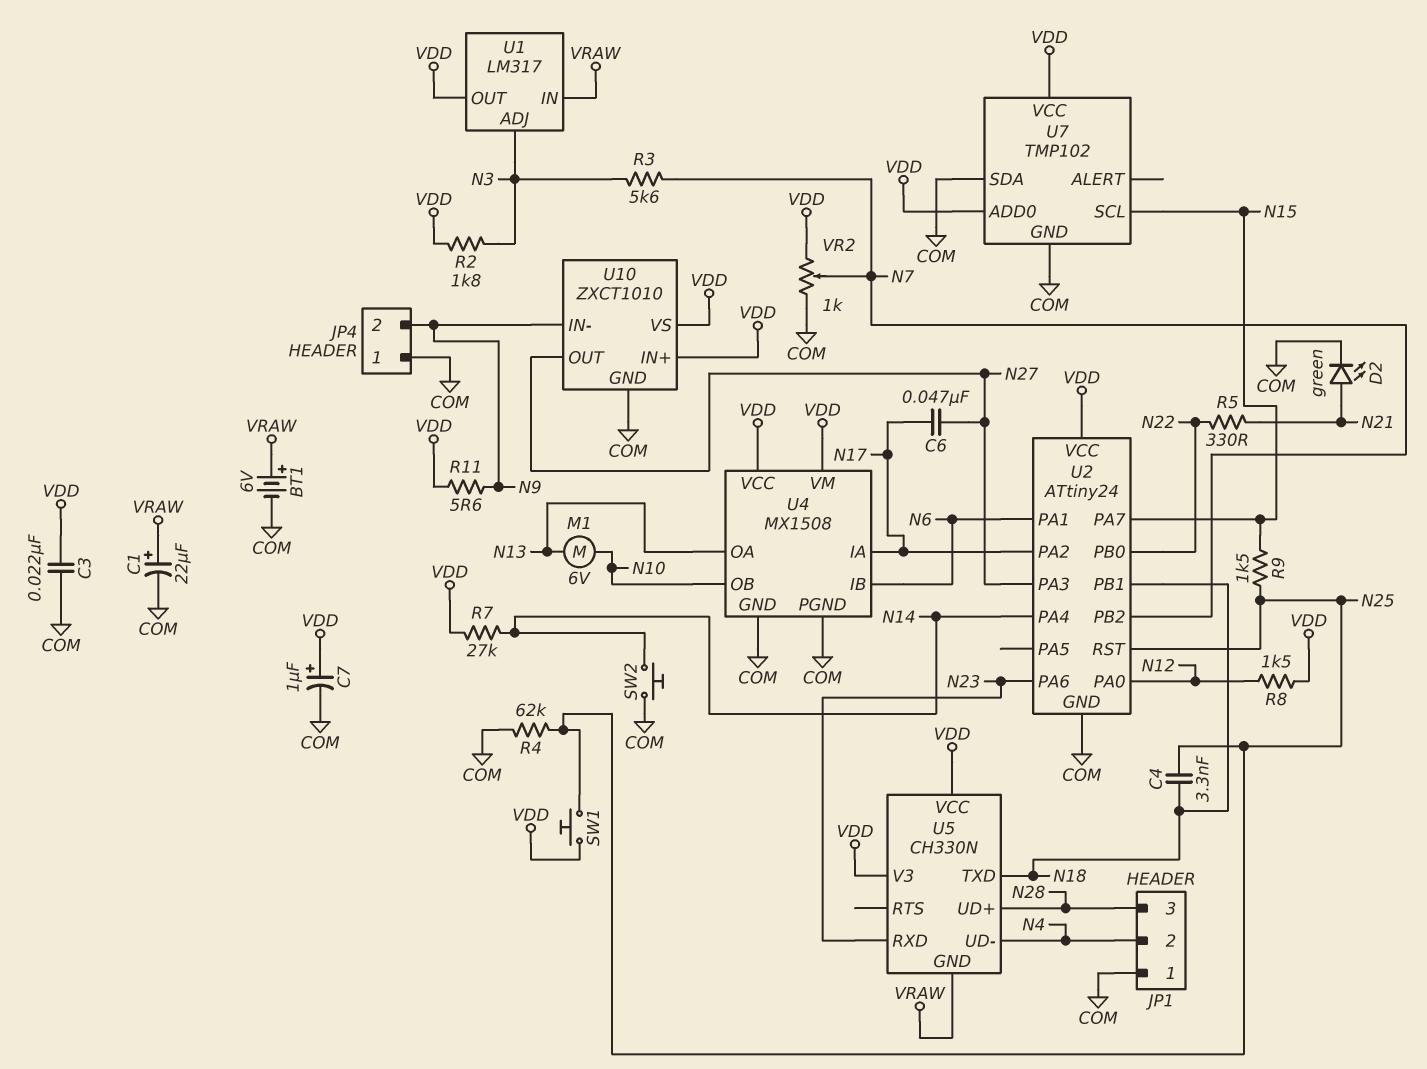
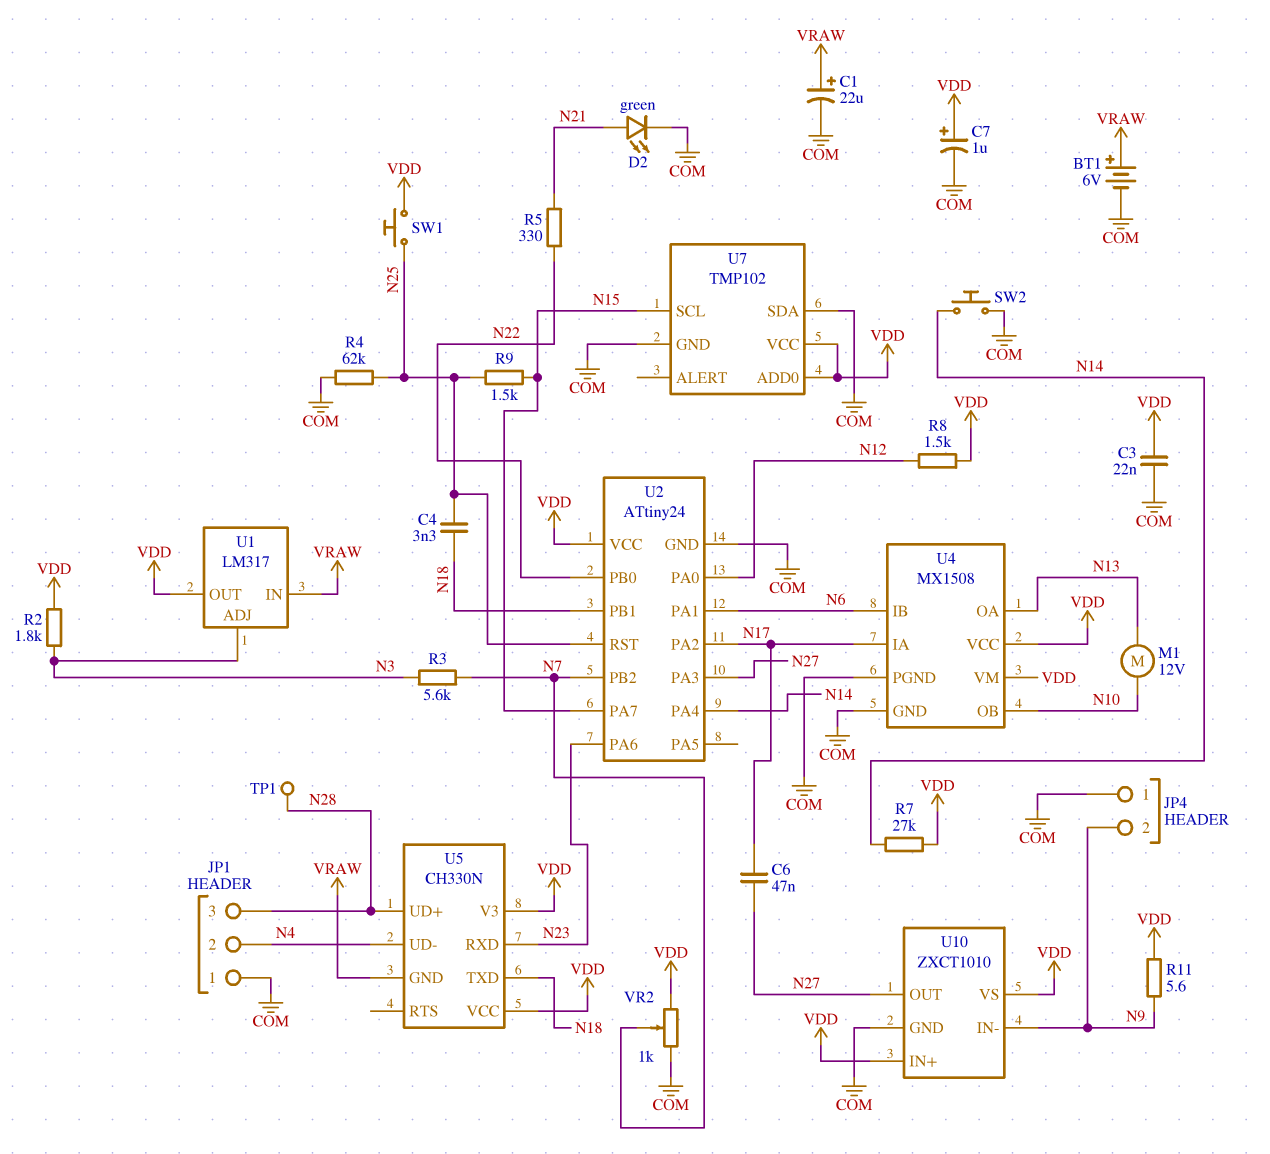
M1: motor 6V (N10, N13) -> motor 12V (N10, N13)
TP1: none -> test point (N28)

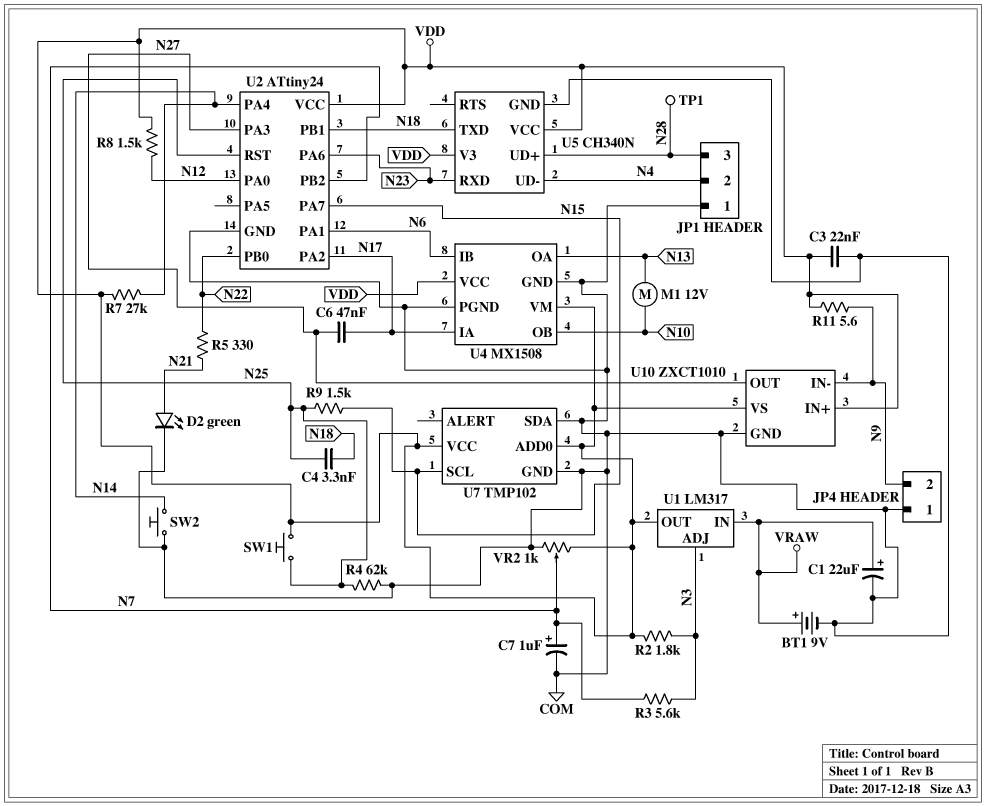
BT1: 6V (plus VRAW, minus COM) -> 9V (plus VRAW, minus COM)
C7: 1uF (plus VDD, minus COM) -> 1uF (plus N7, minus COM)
U5: CH330N -> CH340N
U5 pin GND: VRAW -> COM

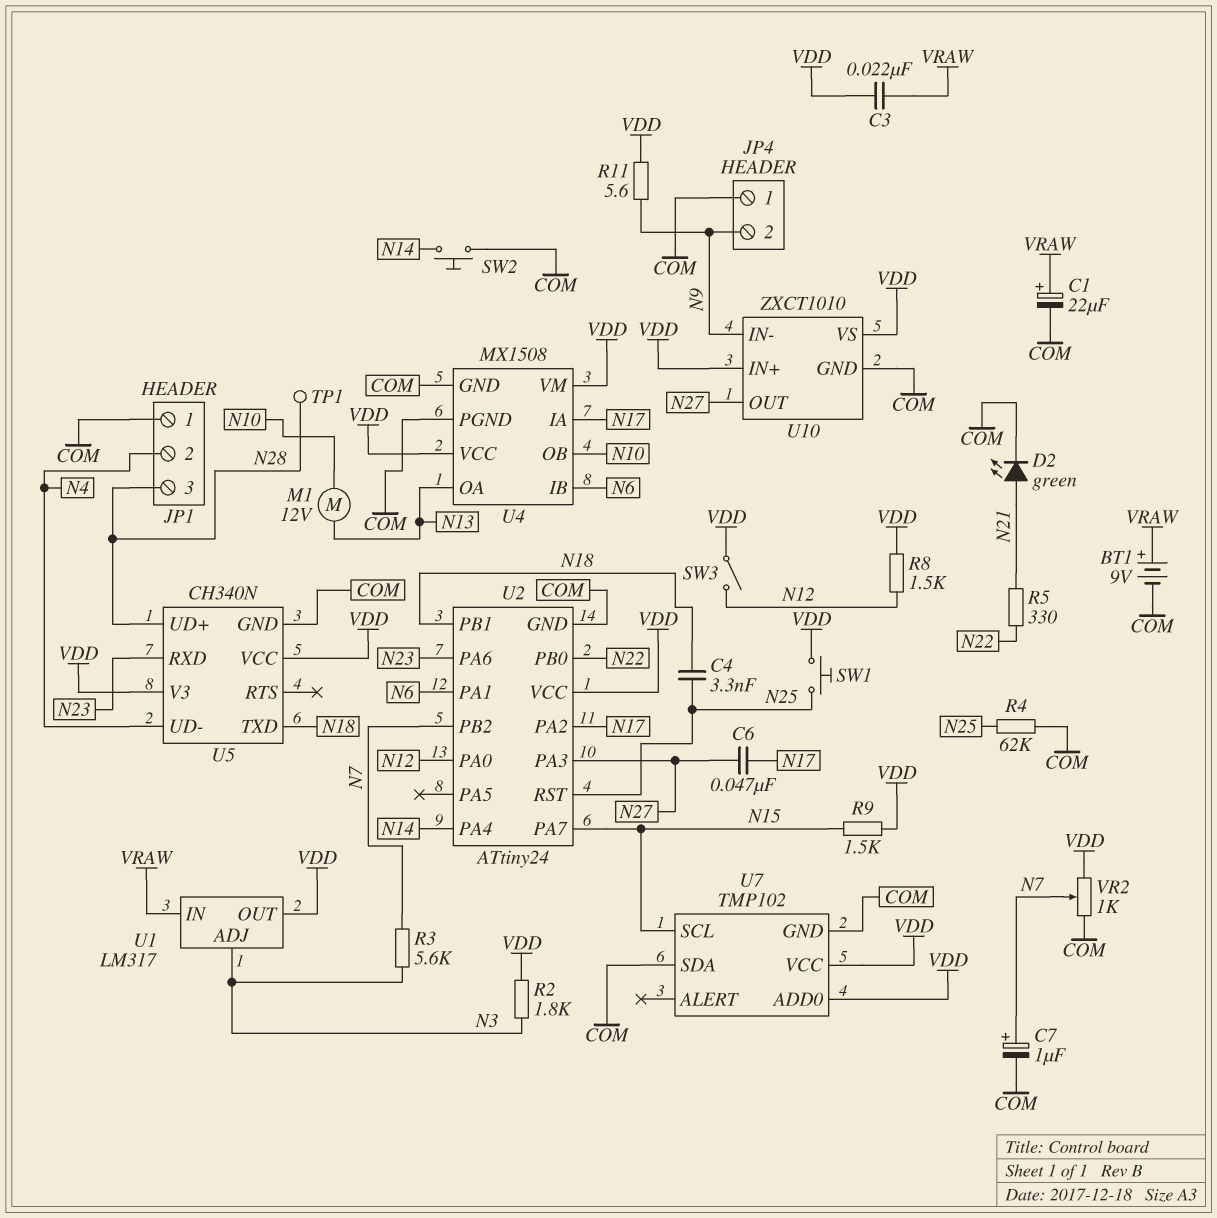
C3: 22nF (COM, VDD) -> 22nF (VDD, VRAW)
R7: 27k (N14, VDD) -> none
R9: 1.5k (N15, N25) -> 1.5k (N15, VDD)
SW3: none -> switch (N12, VDD)

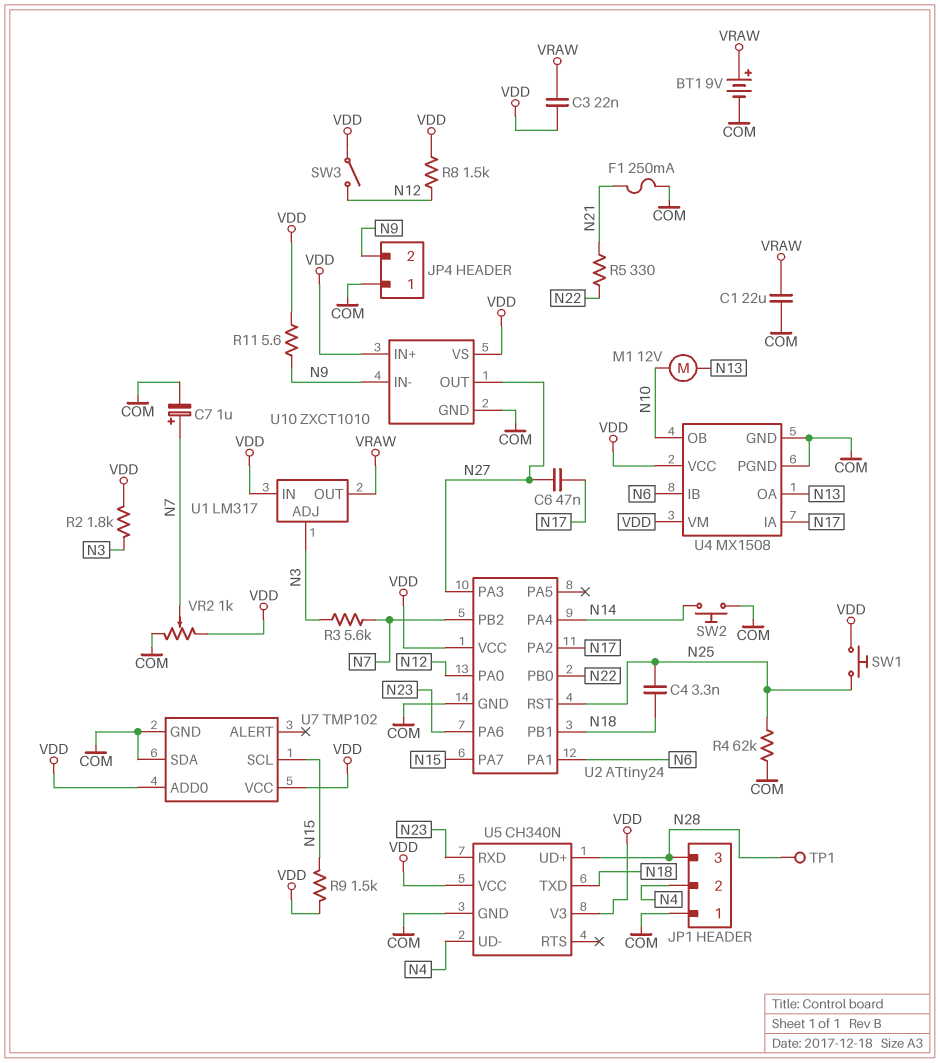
C1: 22uF (plus VRAW, minus COM) -> 22uF (COM, VRAW)
D2: LED green (A N21, K COM) -> none
F1: none -> 250mA (COM, N21)
U1 pin IN: VRAW -> VDD
U1 pin OUT: VDD -> VRAW

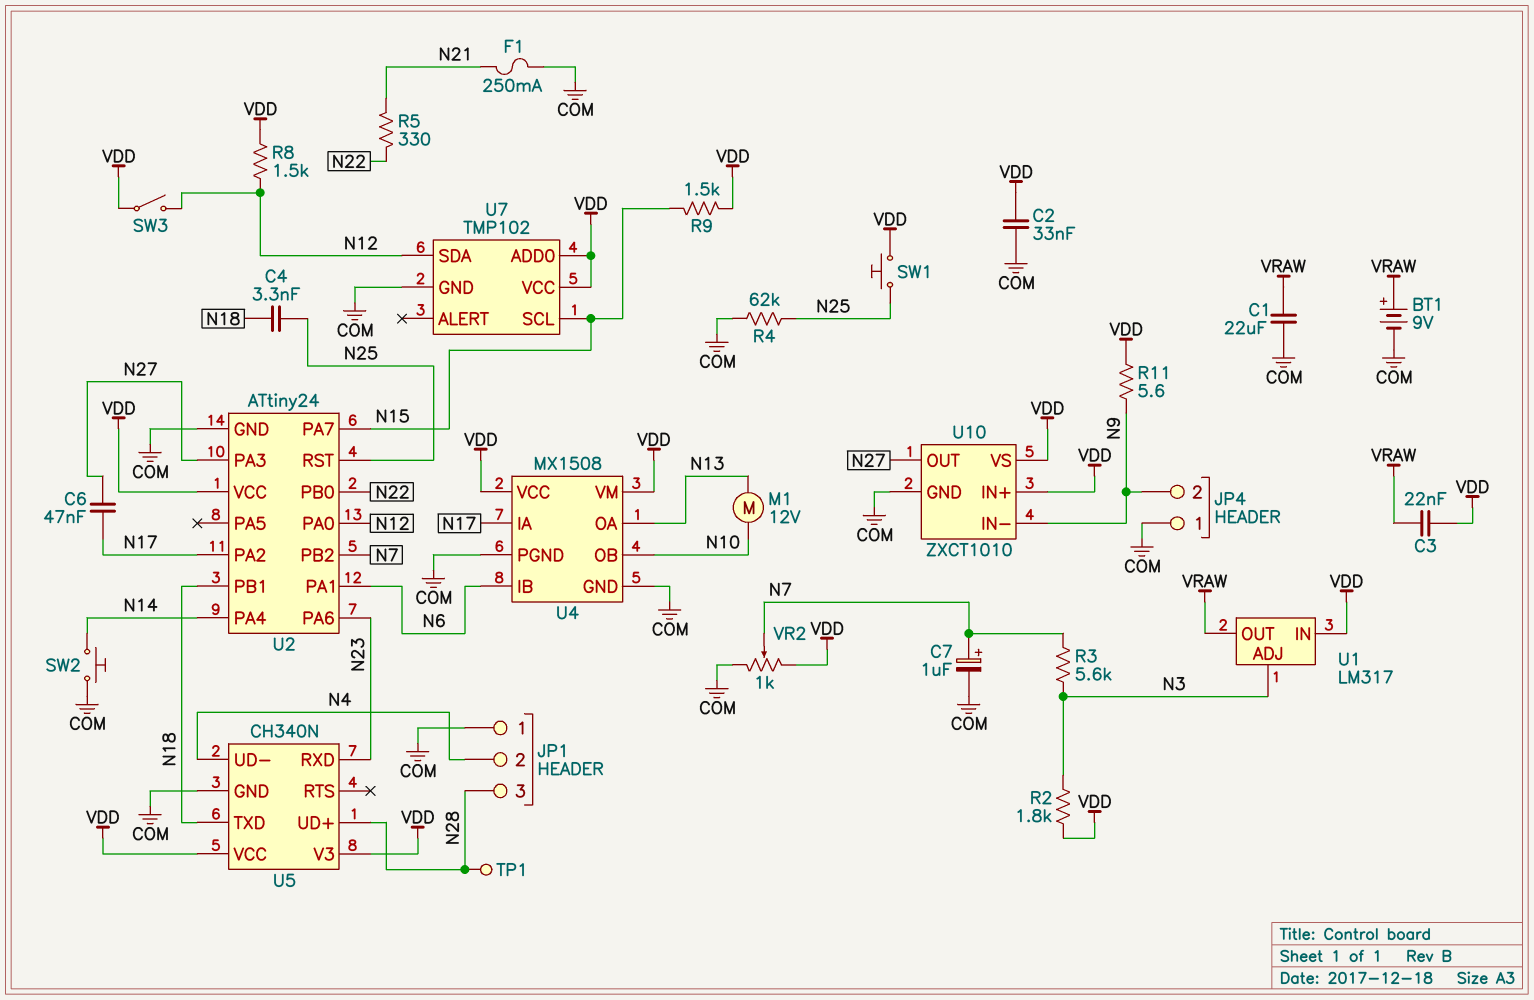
C2: none -> 33nF (COM, VDD)
U7 pin SDA: COM -> N12

